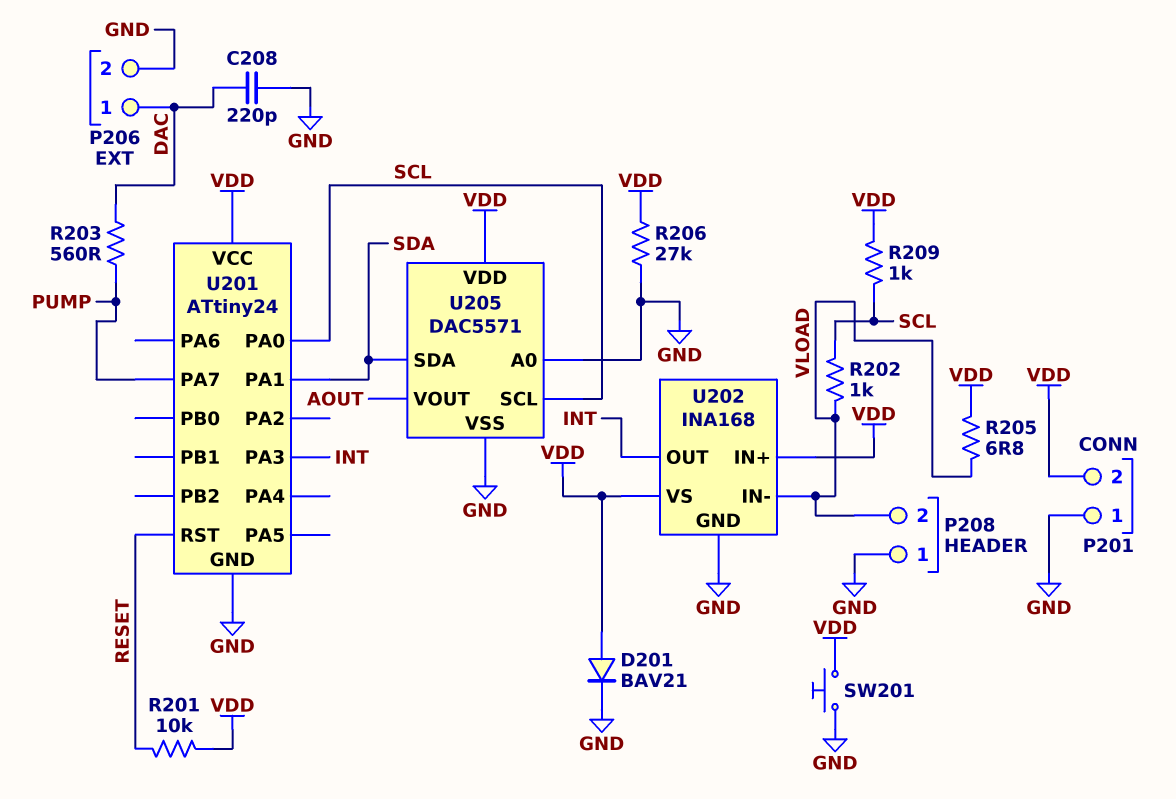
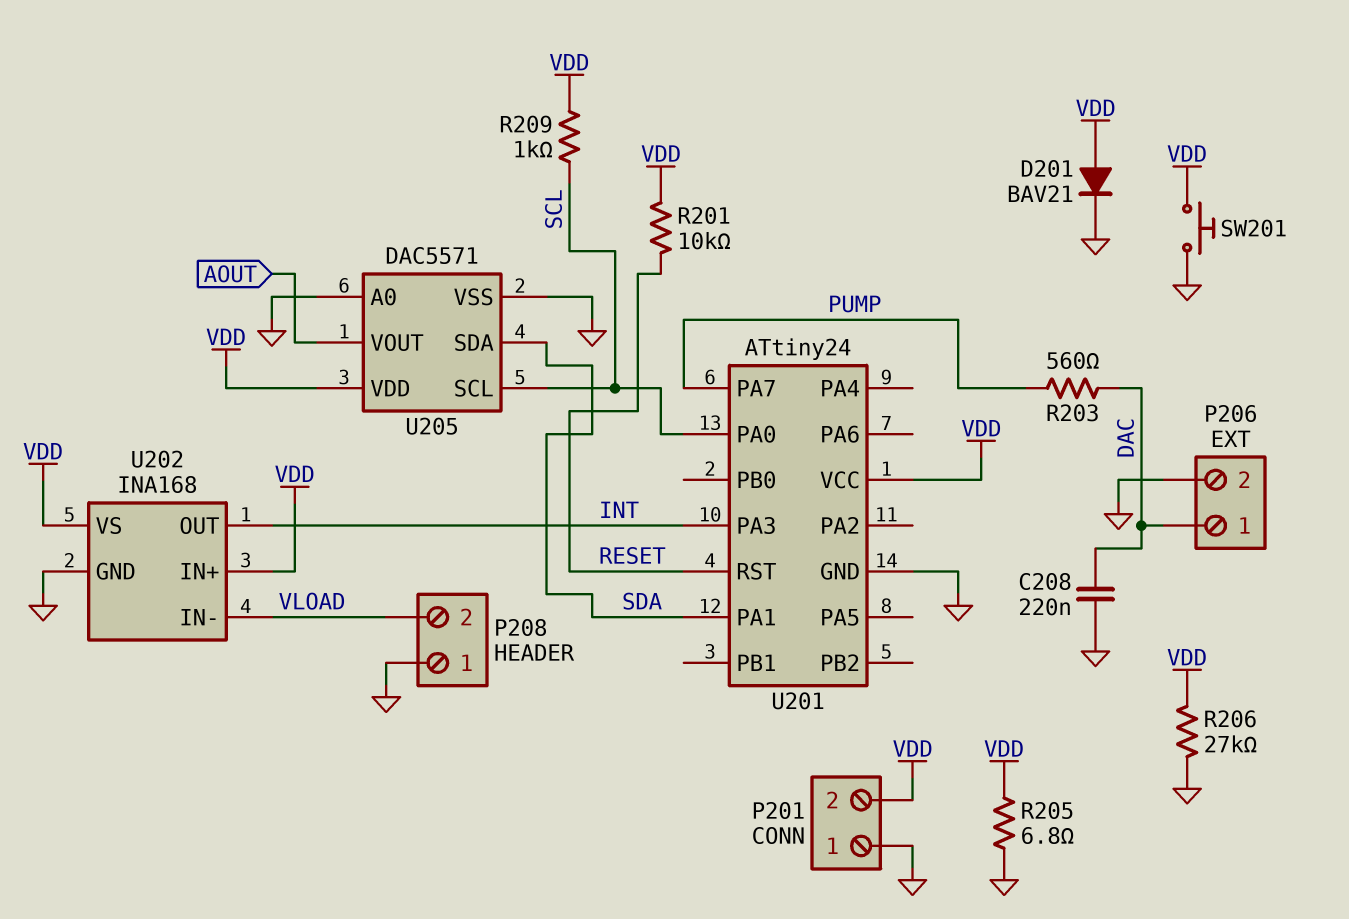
C208: 220pF (DAC, GND) -> 220nF (DAC, GND)
R202: 1k (SCL, VLOAD) -> none
R205: 6.8 (VDD, VLOAD) -> 6.8 (GND, VDD)

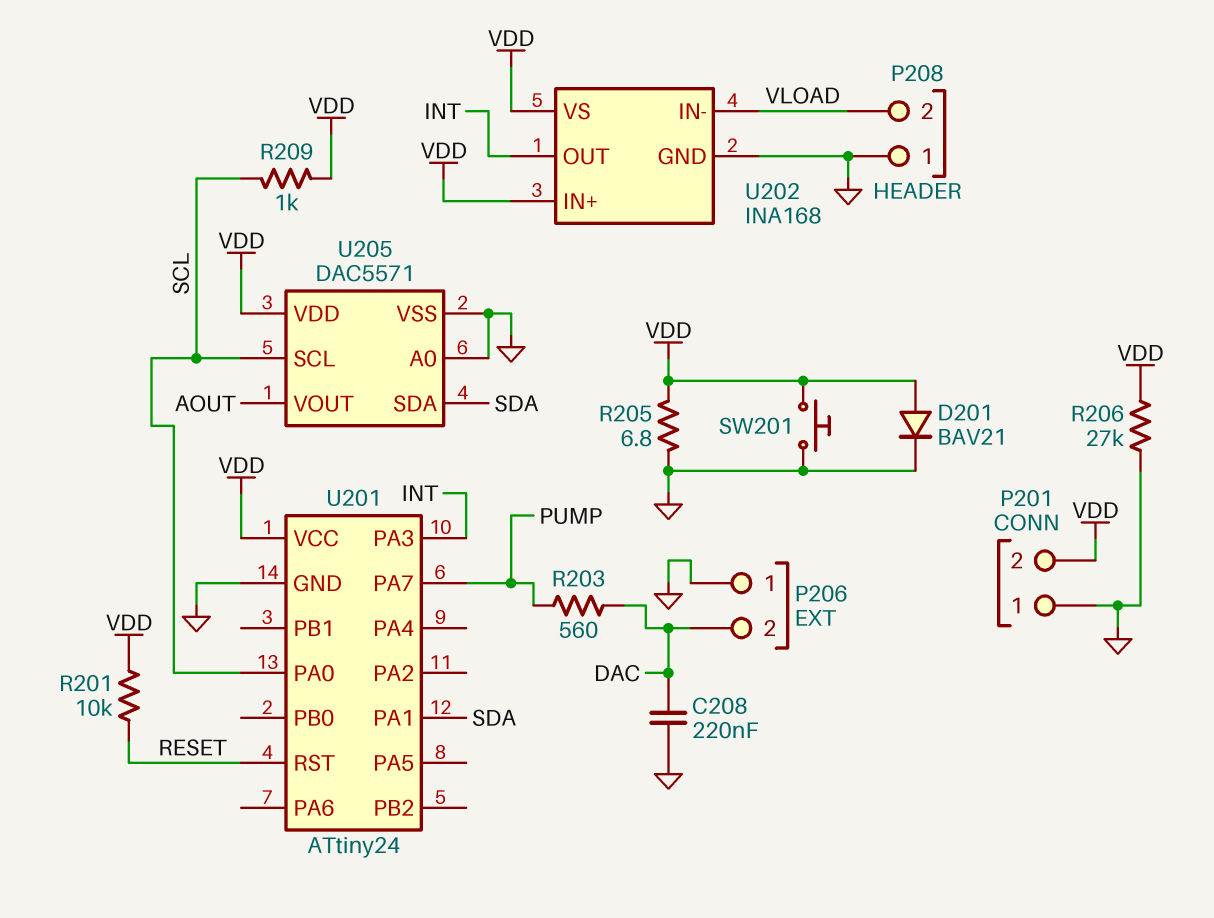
P206 pin 1: DAC -> GND
P206 pin 2: GND -> DAC

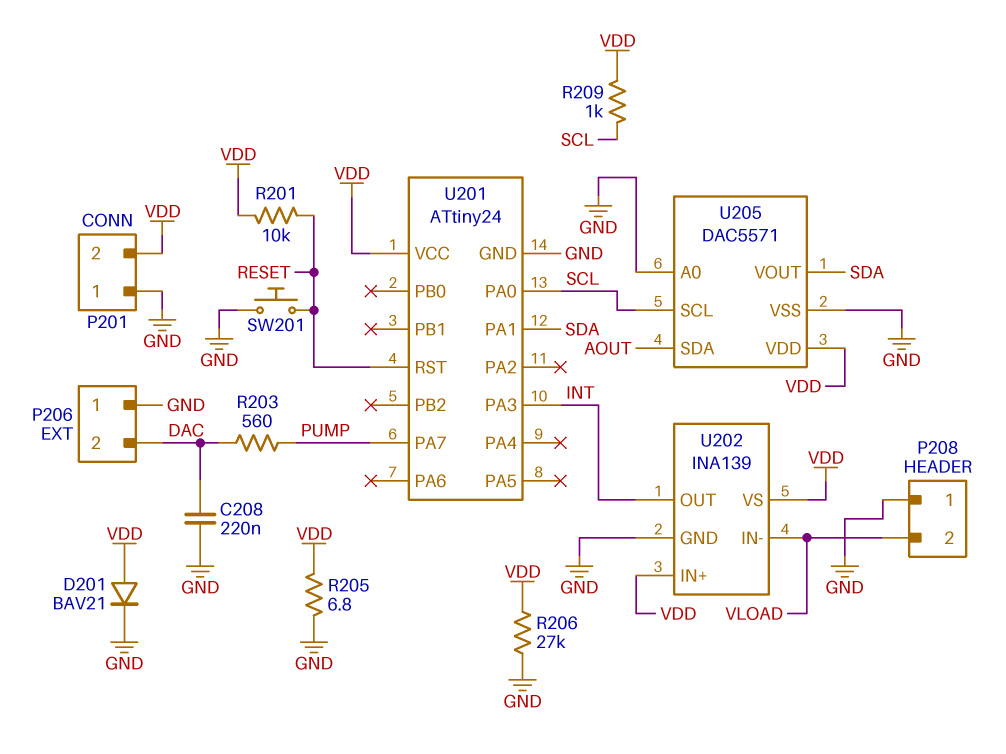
SW201: button (GND, VDD) -> button (GND, RESET)
U202: INA168 -> INA139
U205 pin SDA: SDA -> AOUT
U205 pin VOUT: AOUT -> SDA

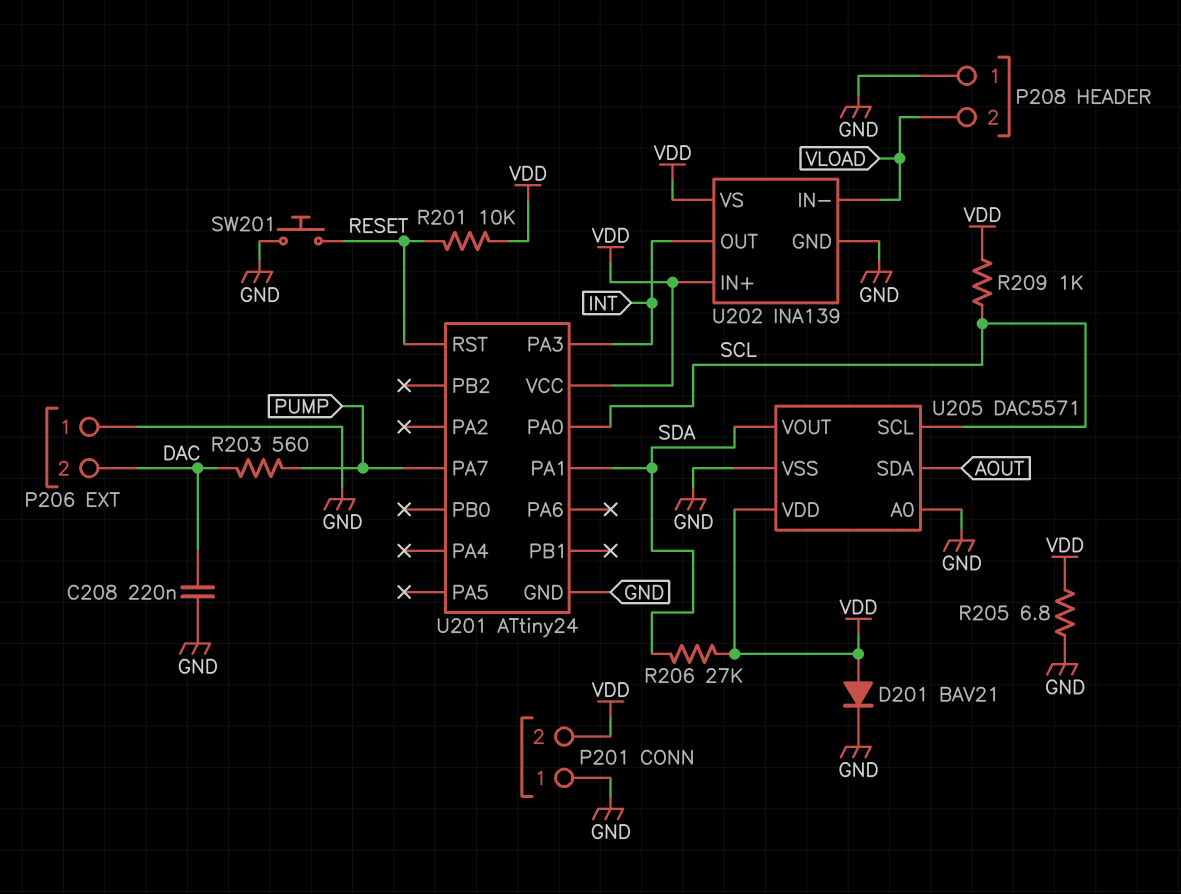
R206: 27k (GND, VDD) -> 27k (SDA, VDD)

